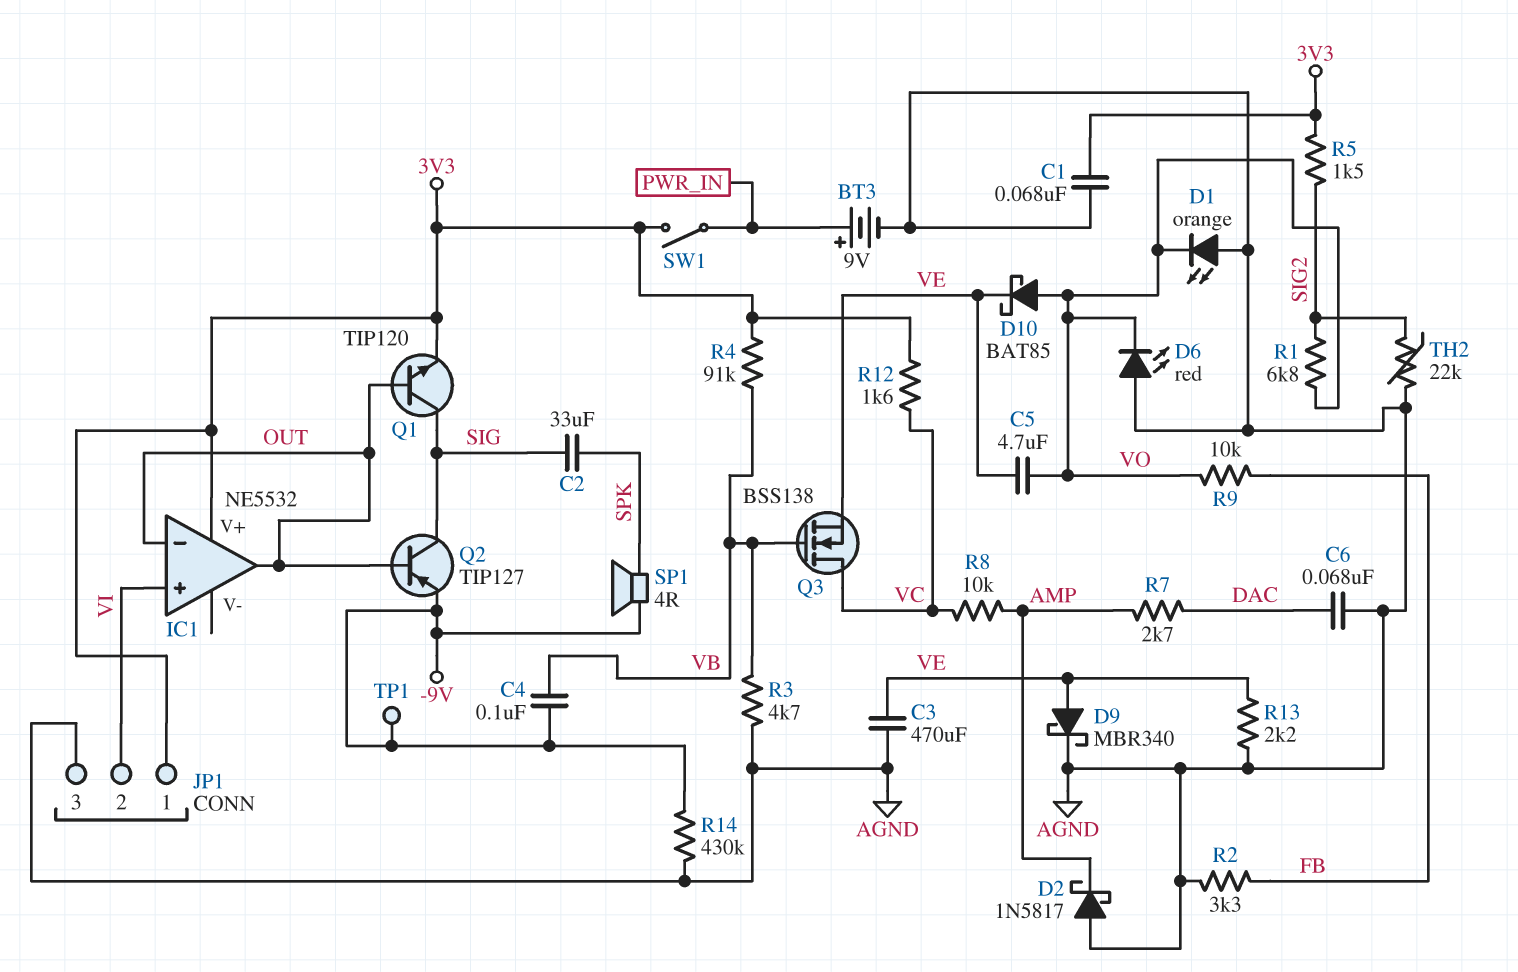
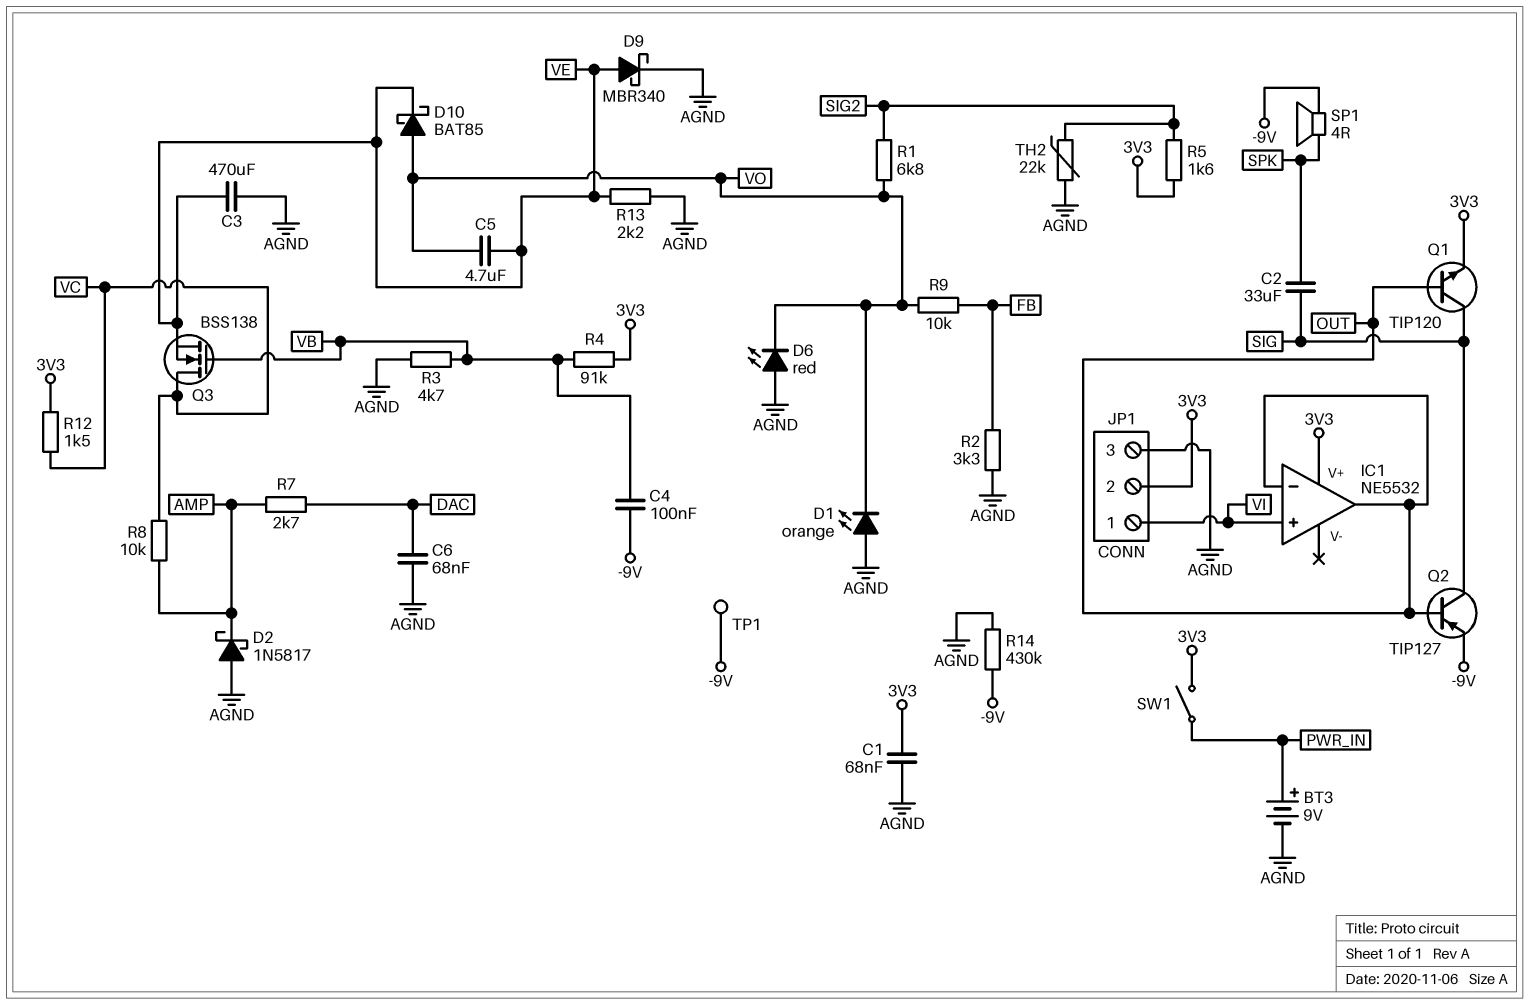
JP1 pin 1: 3V3 -> VI
JP1 pin 2: VI -> 3V3
R5: 1.5k (3V3, SIG2) -> 1.6k (3V3, SIG2)
R12: 1.6k (3V3, VC) -> 1.5k (3V3, VC)

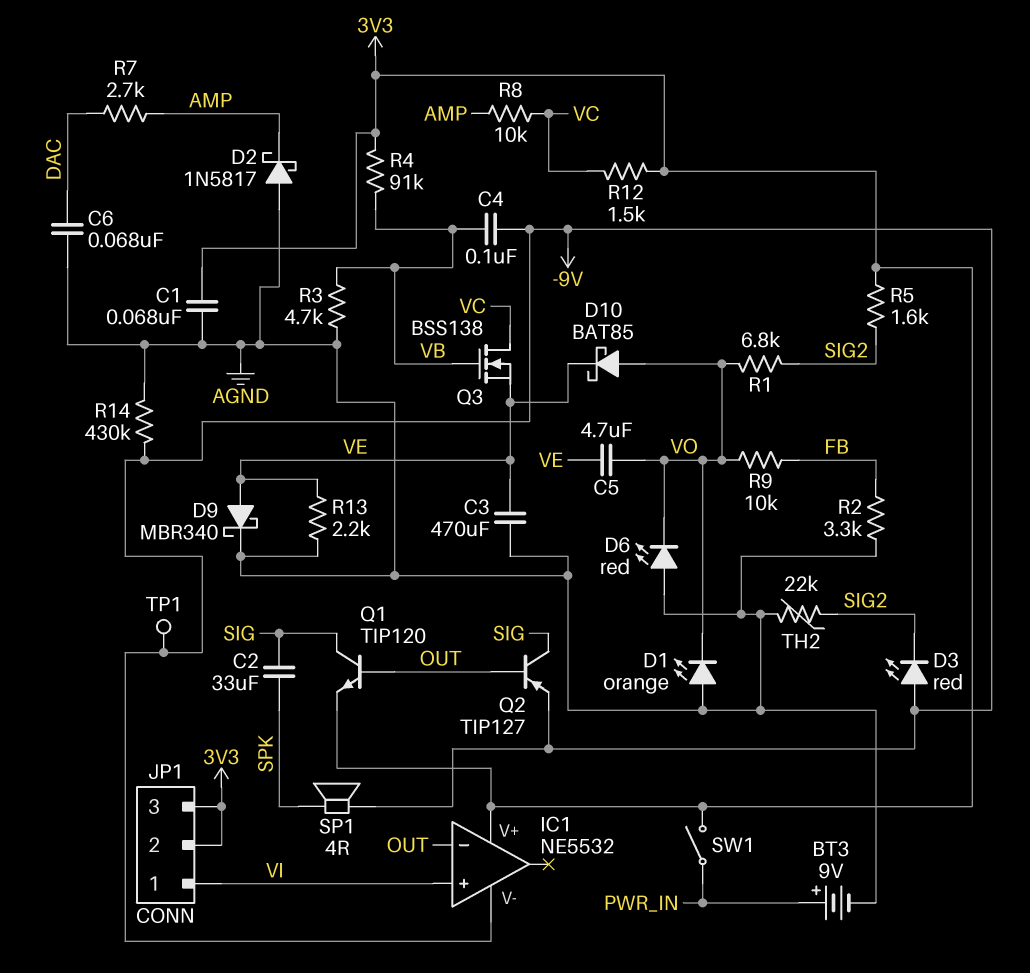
D3: none -> LED red (A -9V, K SIG2)
IC1 pin V-: none -> -9V
IC1 pin out: OUT -> none
JP1 pin 3: AGND -> 3V3

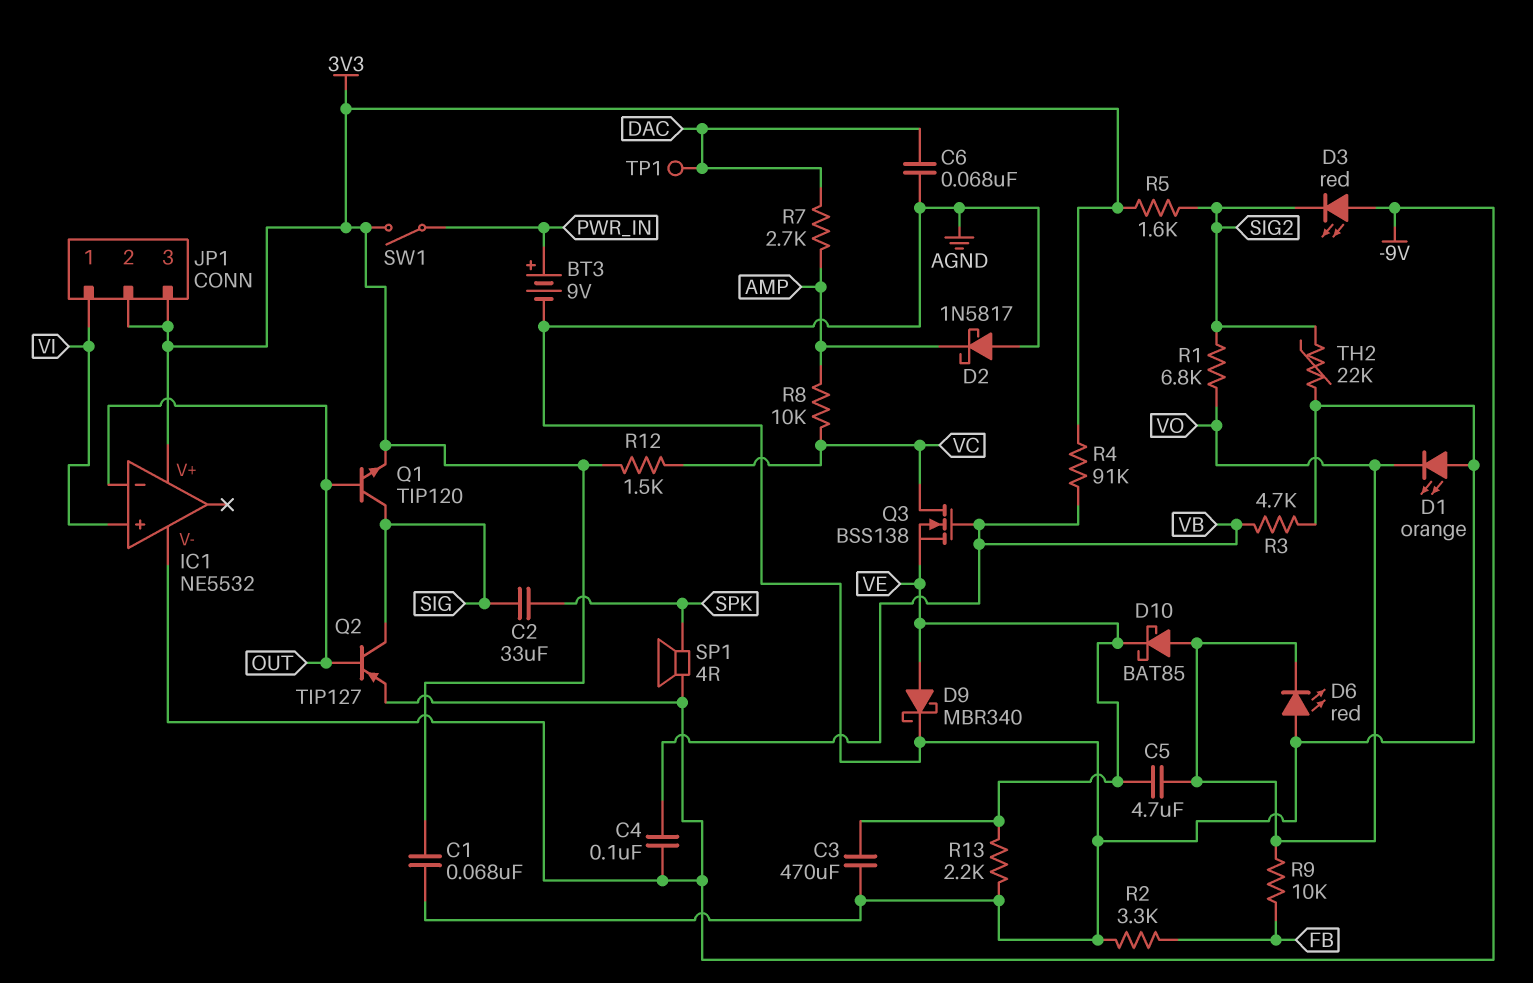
R14: 430k (-9V, AGND) -> none
TP1: test point (-9V) -> test point (DAC)

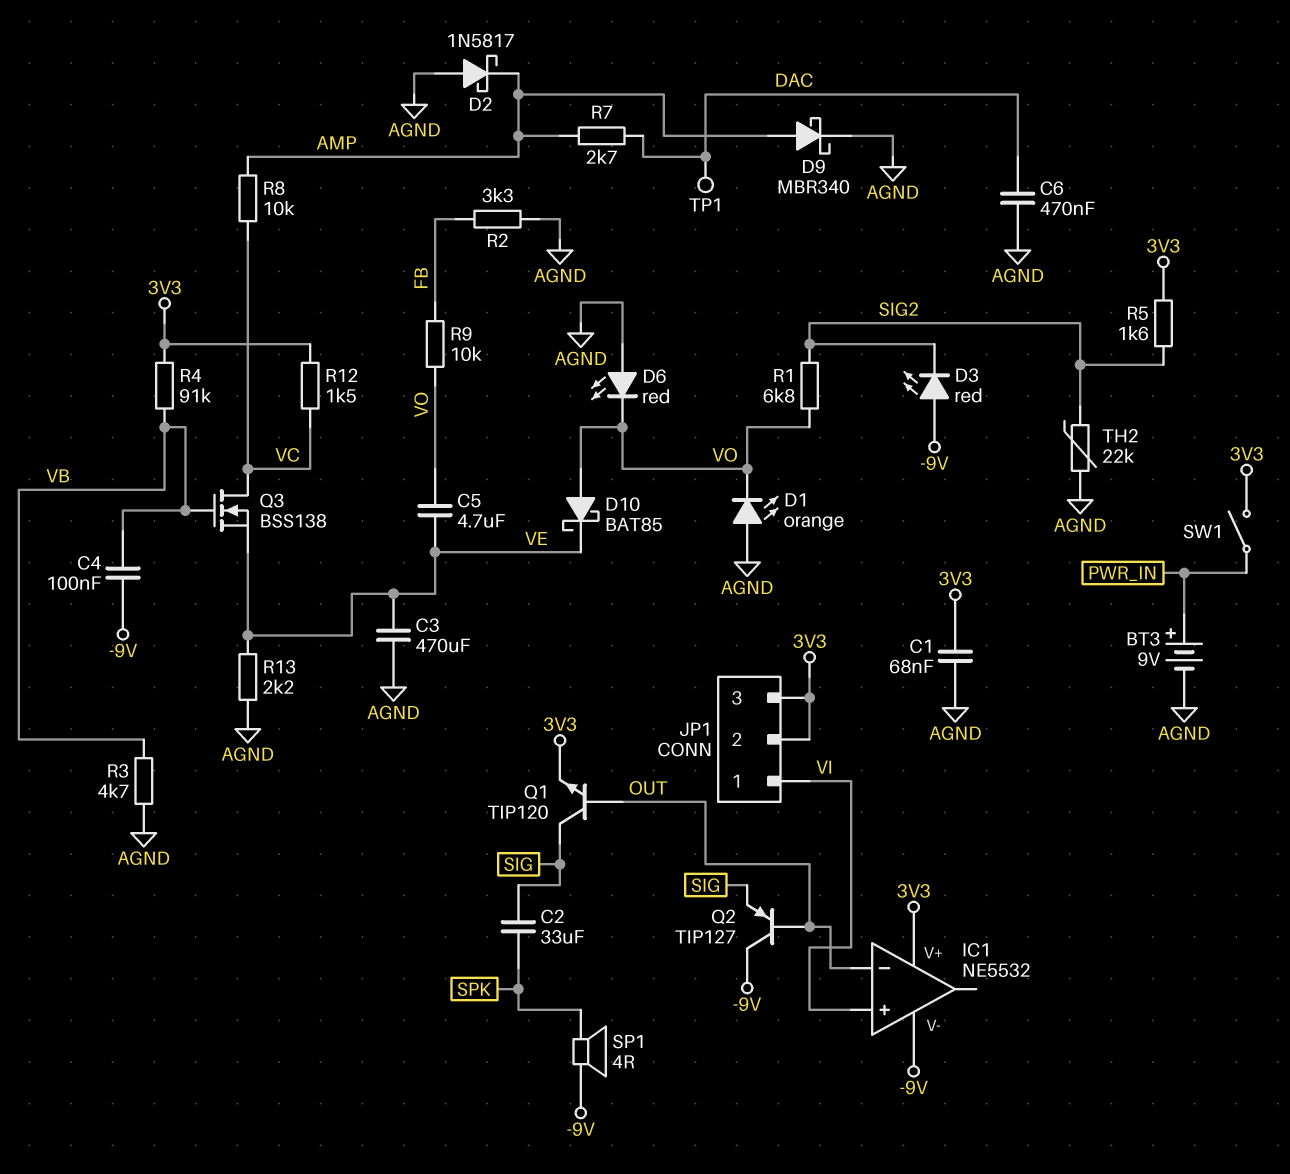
C6: 68nF (AGND, DAC) -> 470nF (AGND, DAC)
D9: schottky MBR340 (A VE, K AGND) -> schottky MBR340 (A AMP, K AGND)
Q2: PNP TIP127 (B OUT, C SIG, E -9V) -> PNP TIP127 (B OUT, C -9V, E SIG)

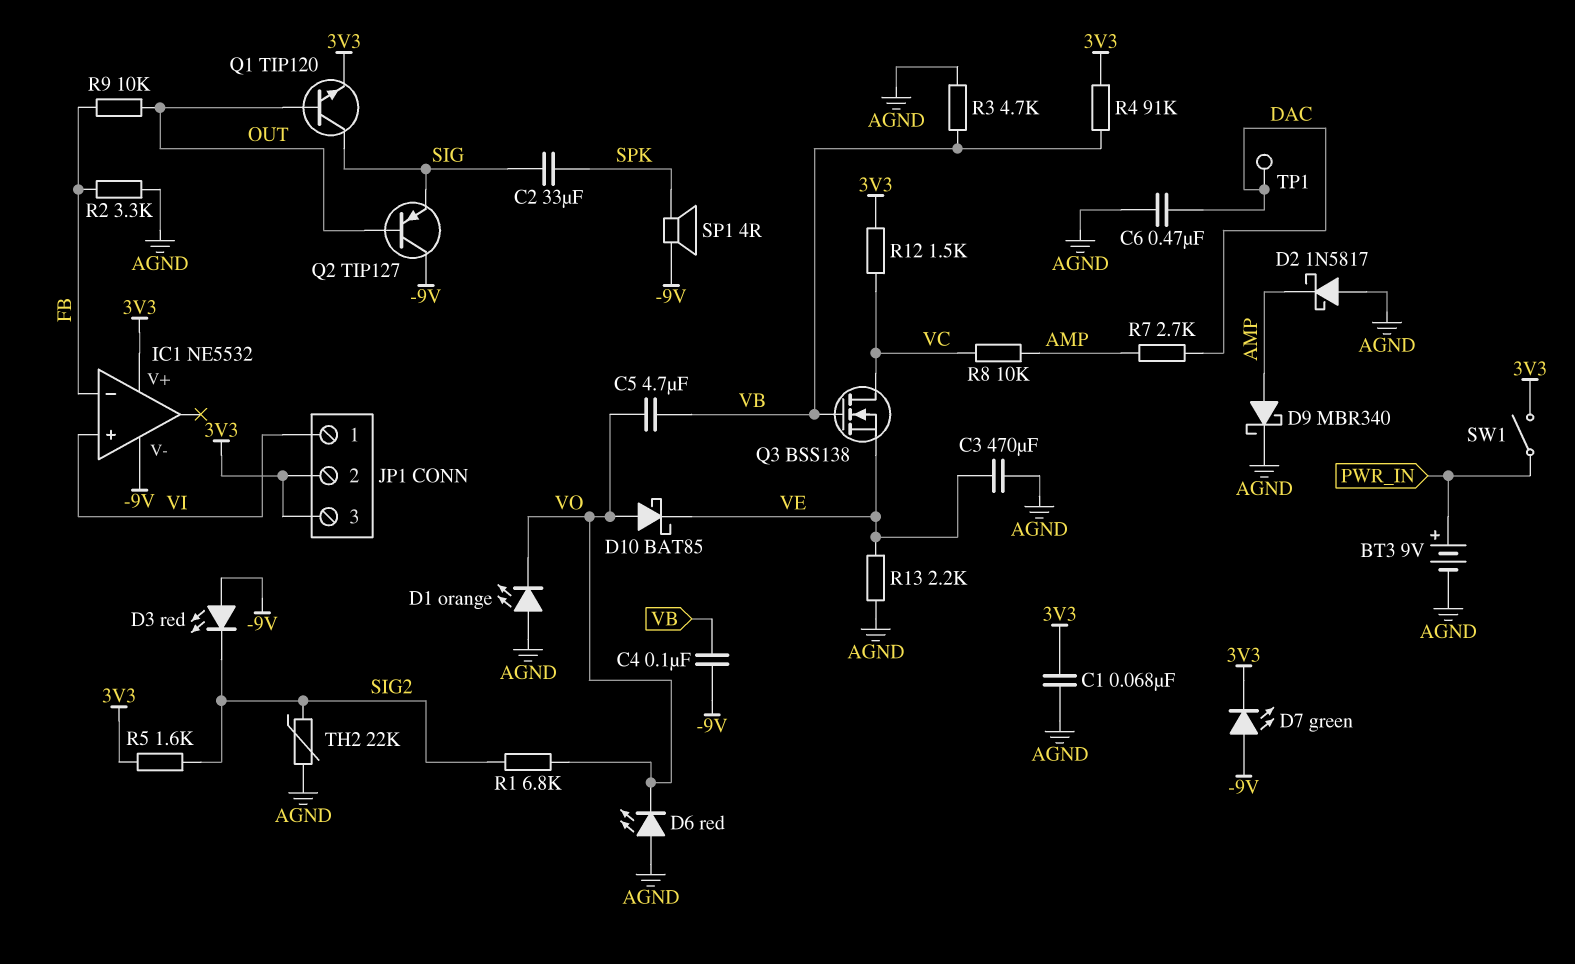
C5: 4.7uF (VE, VO) -> 4.7uF (VB, VO)
D7: none -> LED green (A -9V, K 3V3)
IC1 pin in-: OUT -> FB
R9: 10k (FB, VO) -> 10k (FB, OUT)

